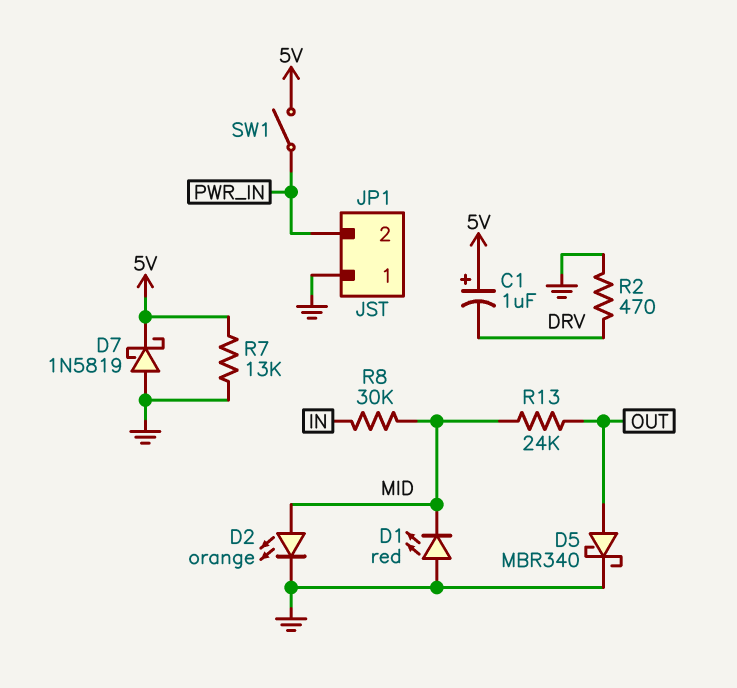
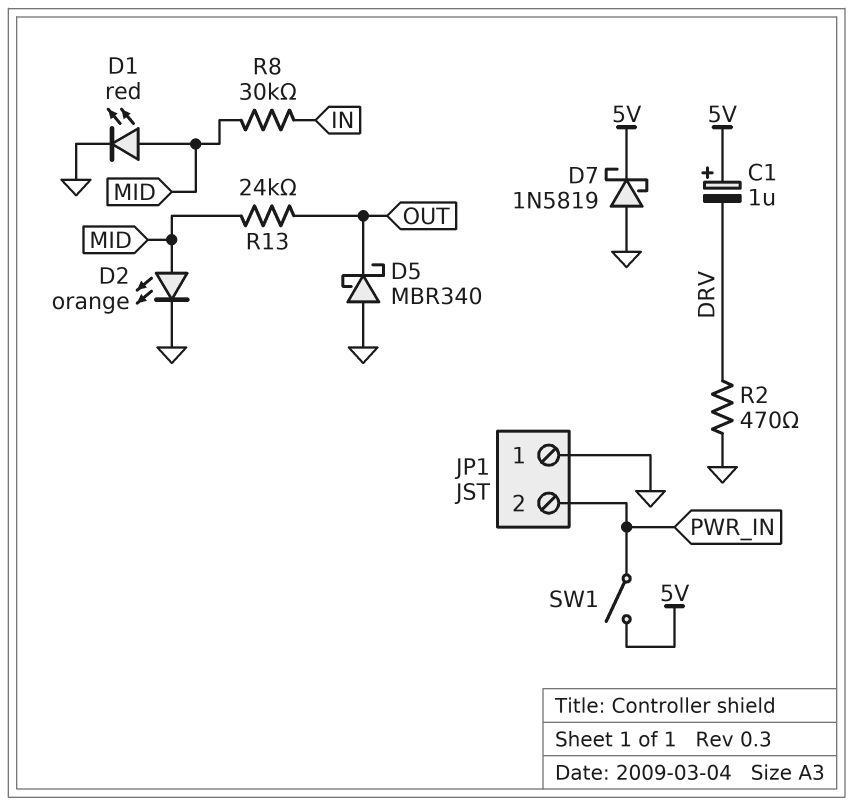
D1: LED red (A GND, K MID) -> LED red (A MID, K GND)
D5: schottky MBR340 (A OUT, K GND) -> schottky MBR340 (A GND, K OUT)
R7: 13k (5V, GND) -> none

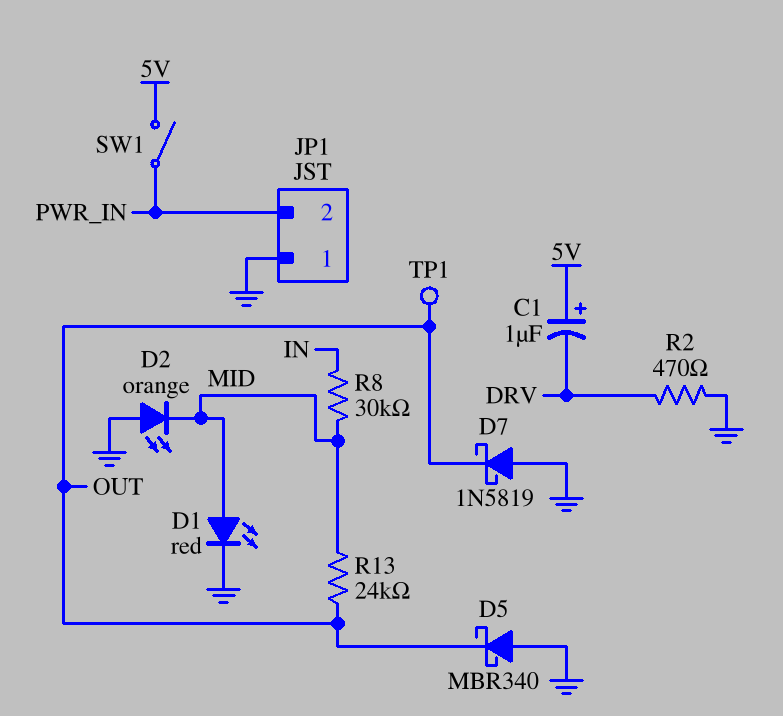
D2: LED orange (A MID, K GND) -> LED orange (A GND, K MID)
D7: schottky 1N5819 (A GND, K 5V) -> schottky 1N5819 (A GND, K OUT)
TP1: none -> test point (OUT)

